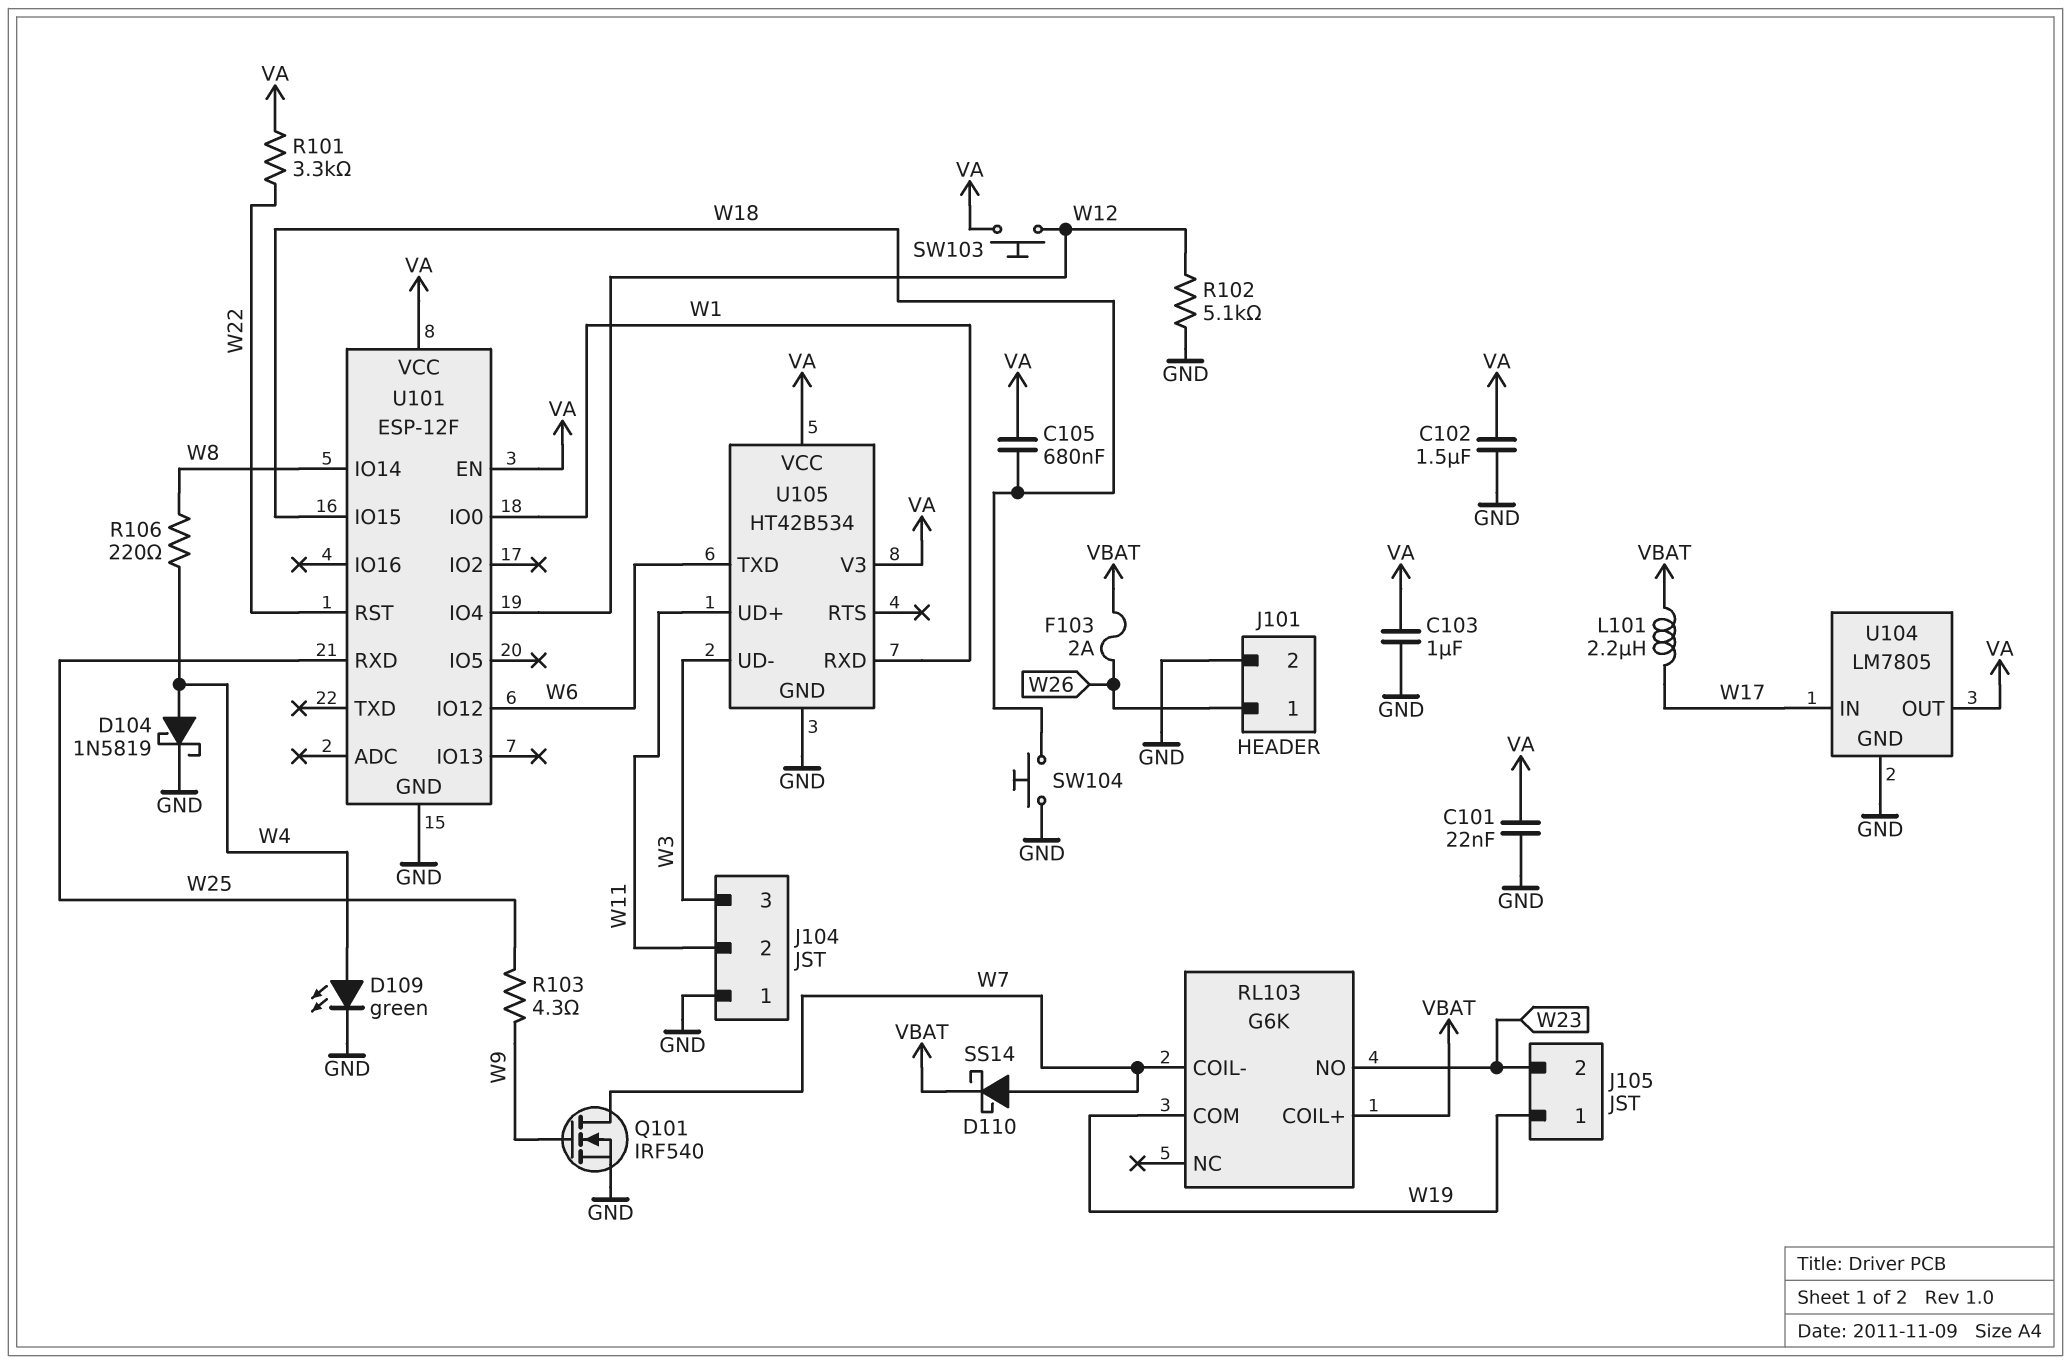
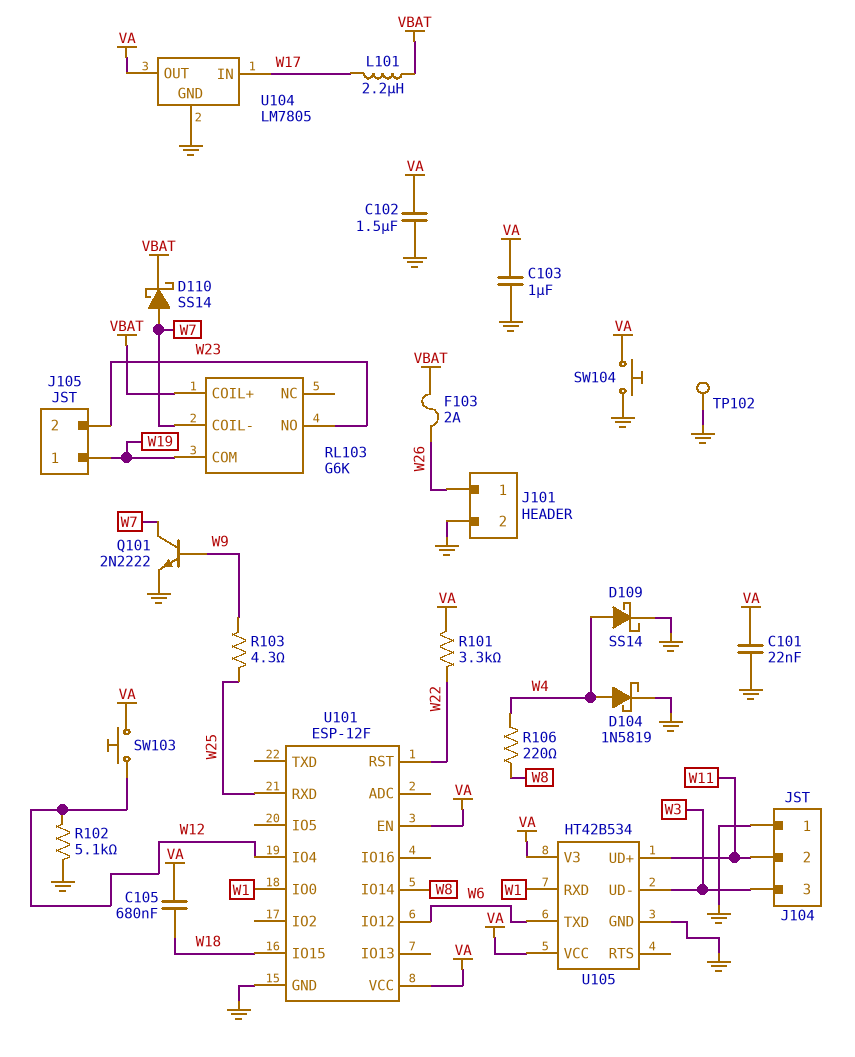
D109: LED green (A W4, K GND) -> schottky SS14 (A W4, K GND)
Q101: NMOS IRF540 (G W9, D W7, S GND) -> NPN 2N2222 (B W9, C W7, E GND)
SW104: button (GND, W18) -> button (GND, VA)
TP102: none -> test point (GND)

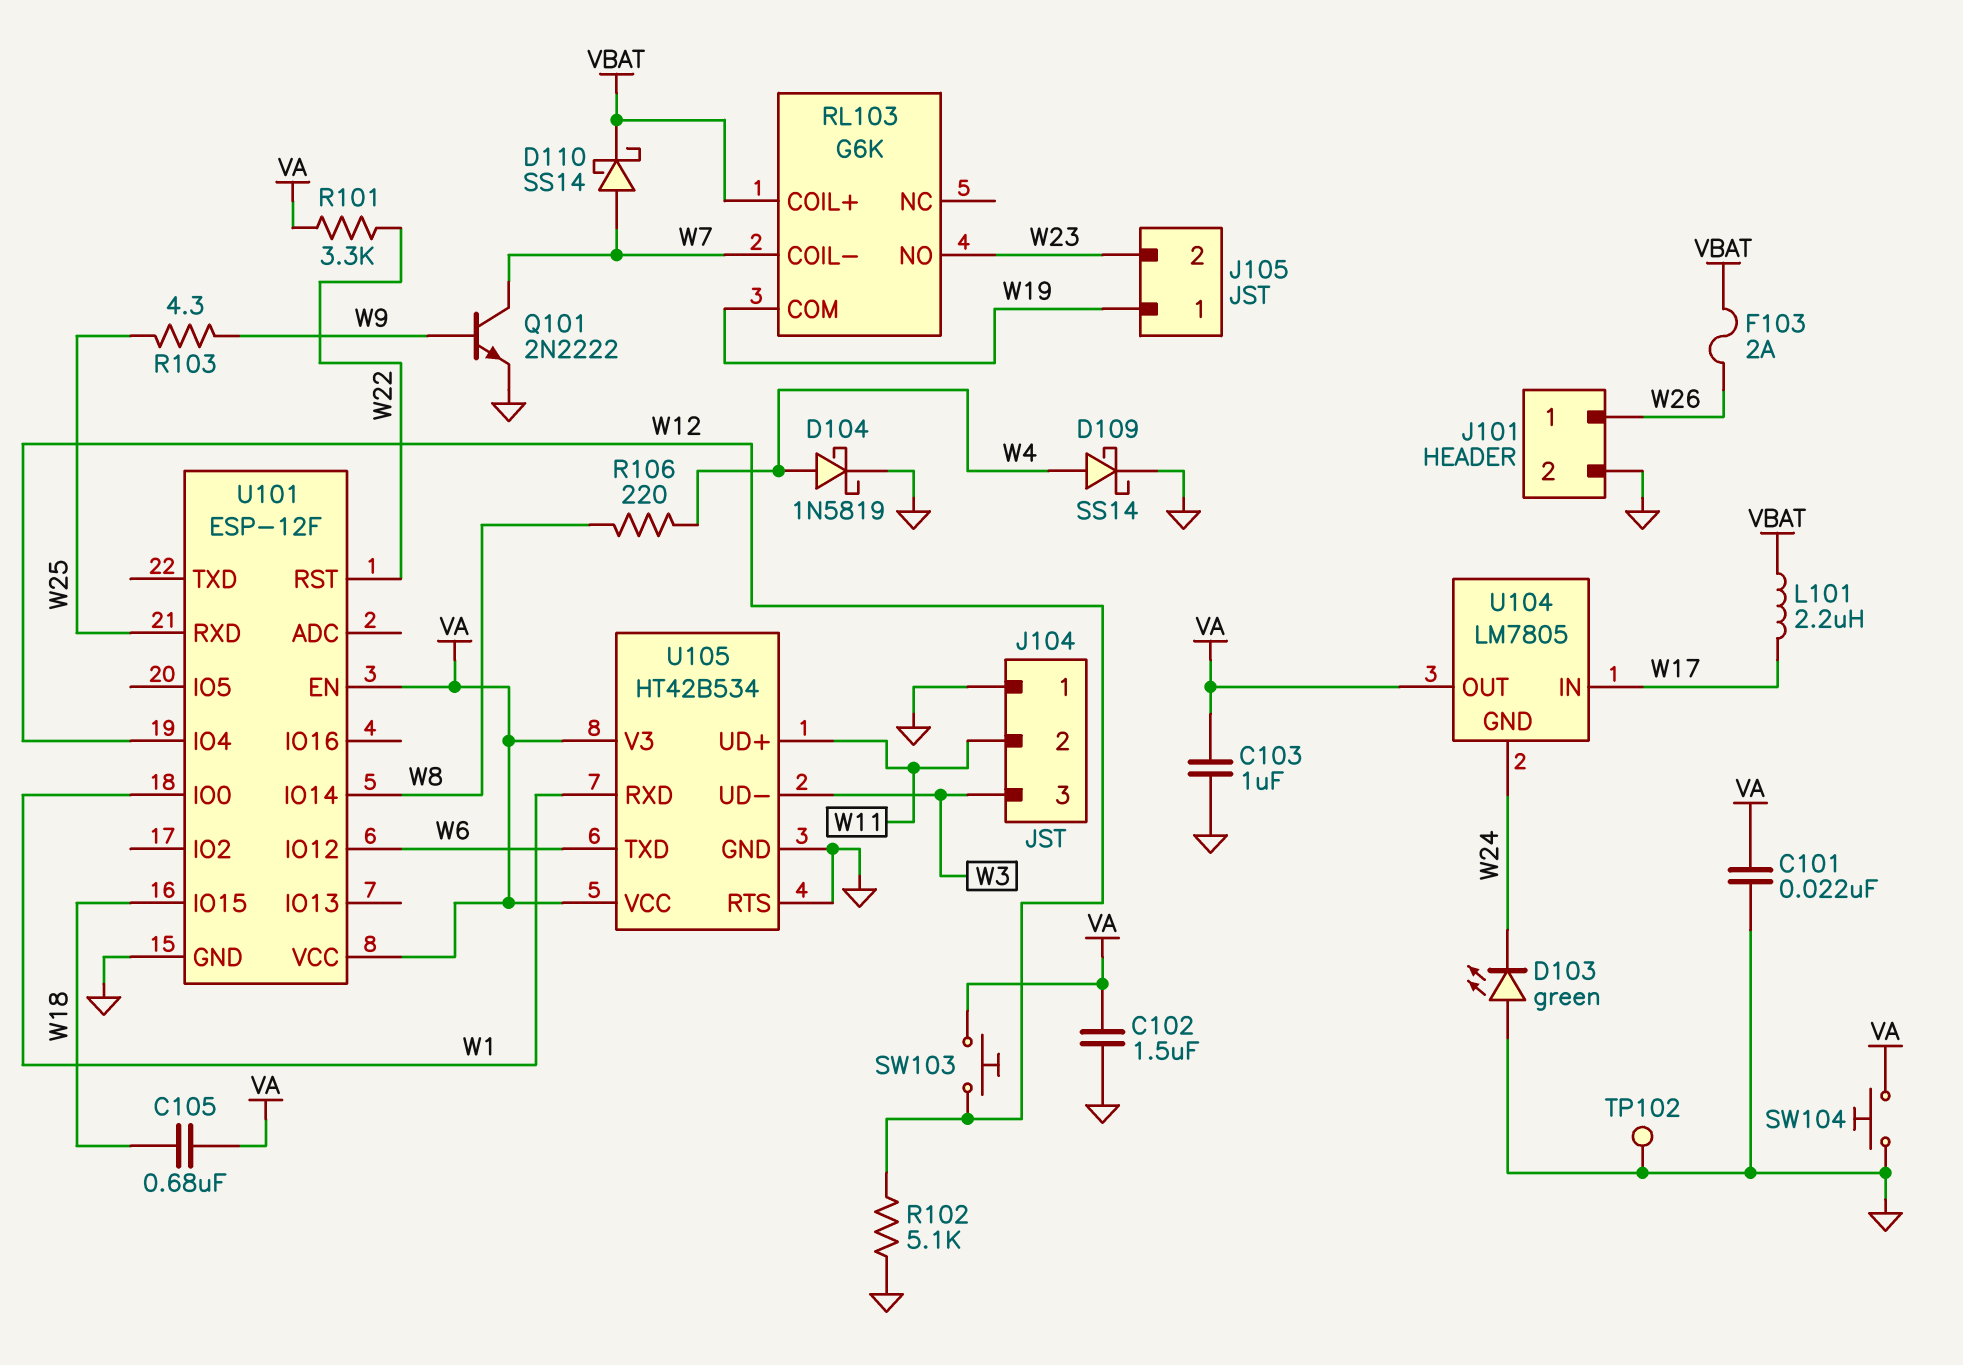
D103: none -> LED green (A GND, K W24)
U104 pin GND: GND -> W24
U105 pin RTS: none -> GND

